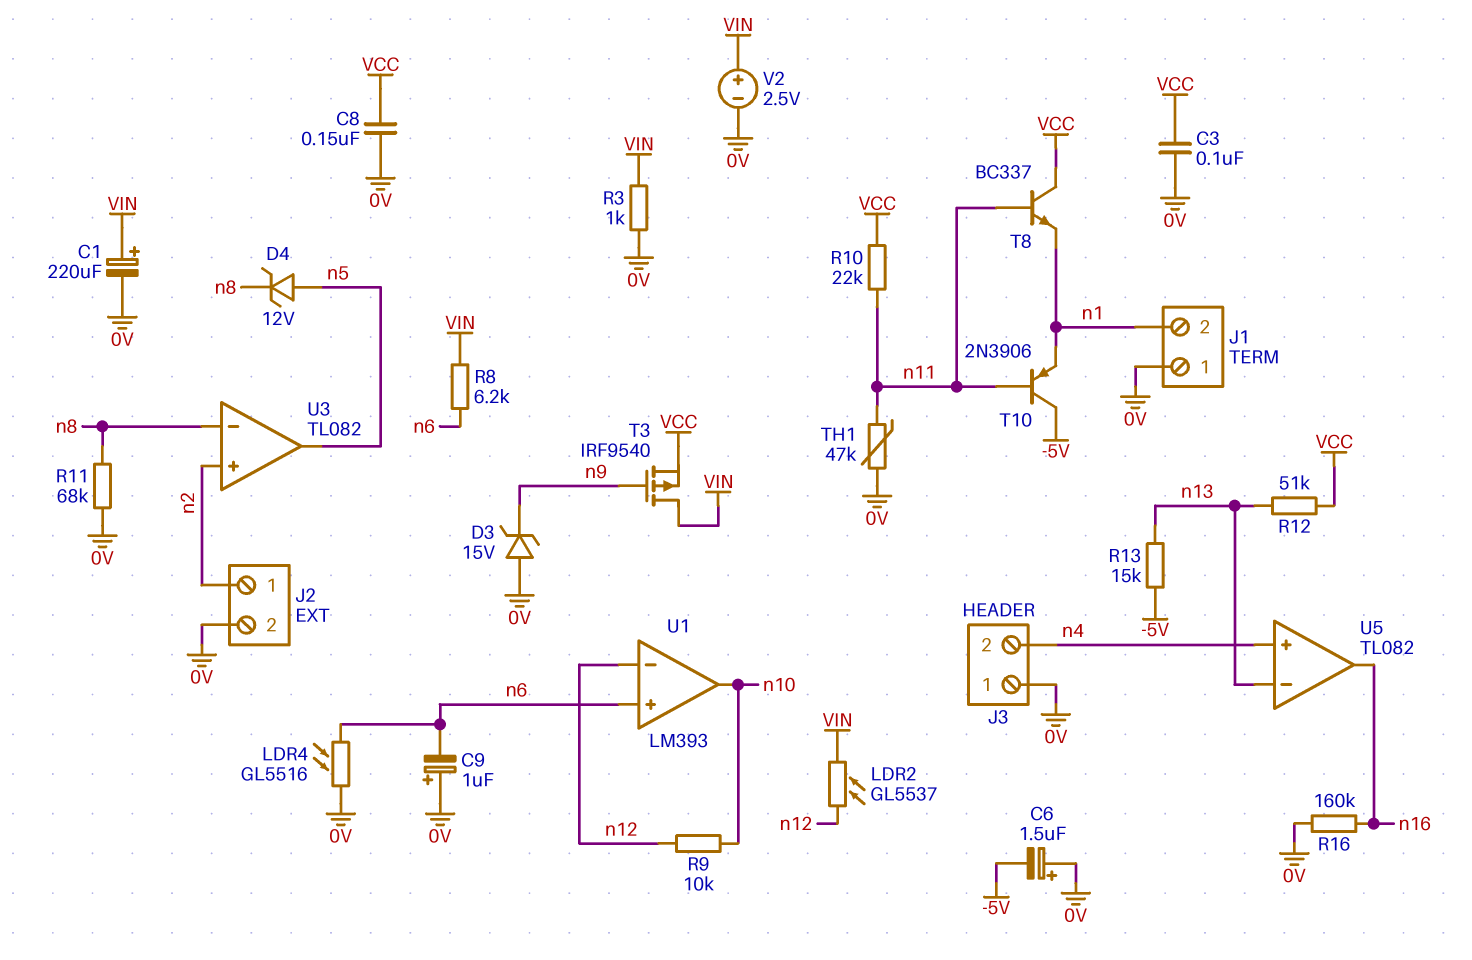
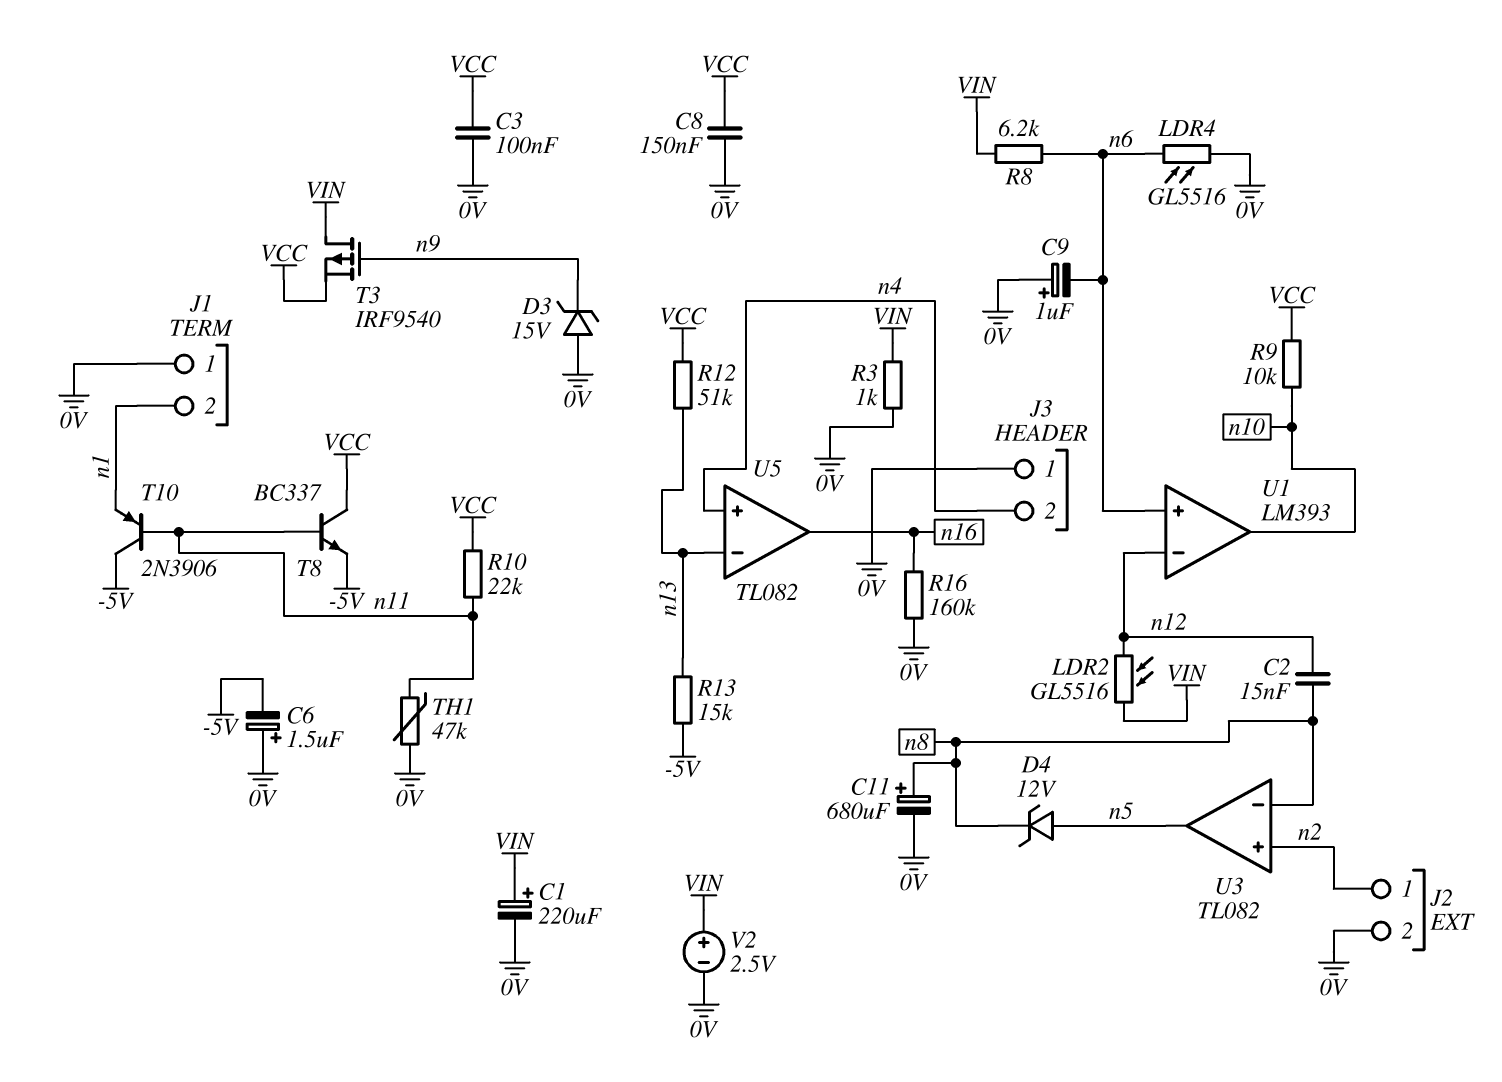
C2: none -> 15nF (n8, n12)
C11: none -> 680uF (plus n8, minus 0V)
LDR2: GL5537 (VIN, n12) -> GL5516 (VIN, n12)
R9: 10k (n10, n12) -> 10k (VCC, n10)
R11: 68k (0V, n8) -> none
T8: NPN BC337 (B n11, C VCC, E n1) -> NPN BC337 (B n11, C VCC, E -5V)

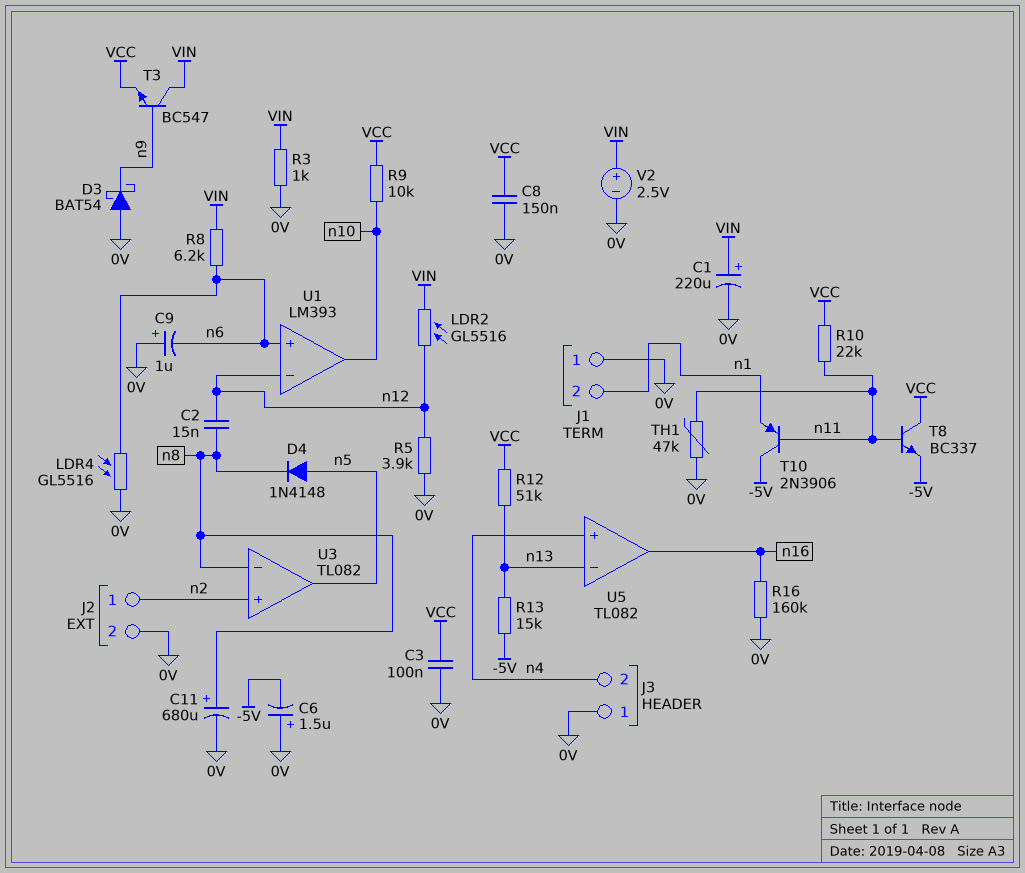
D3: zener 15V (A 0V, K n9) -> schottky BAT54 (A 0V, K n9)
D4: zener 12V (A n5, K n8) -> diode 1N4148 (A n5, K n8)
R5: none -> 3.9k (0V, n12)
T3: PMOS IRF9540 (G n9, D VIN, S VCC) -> NPN BC547 (B n9, C VIN, E VCC)

